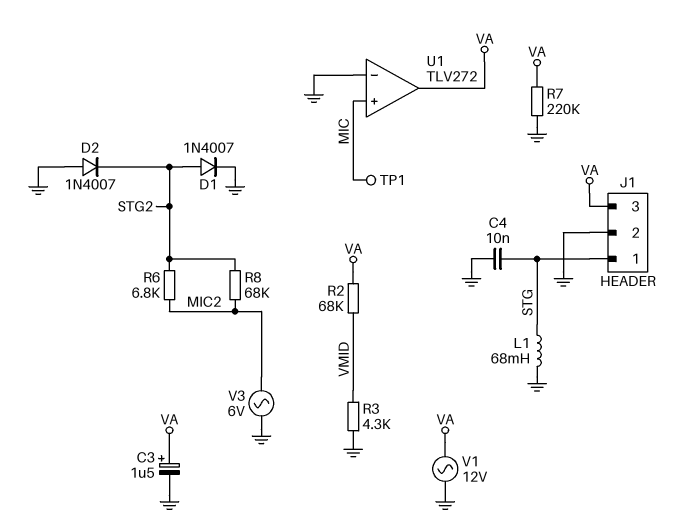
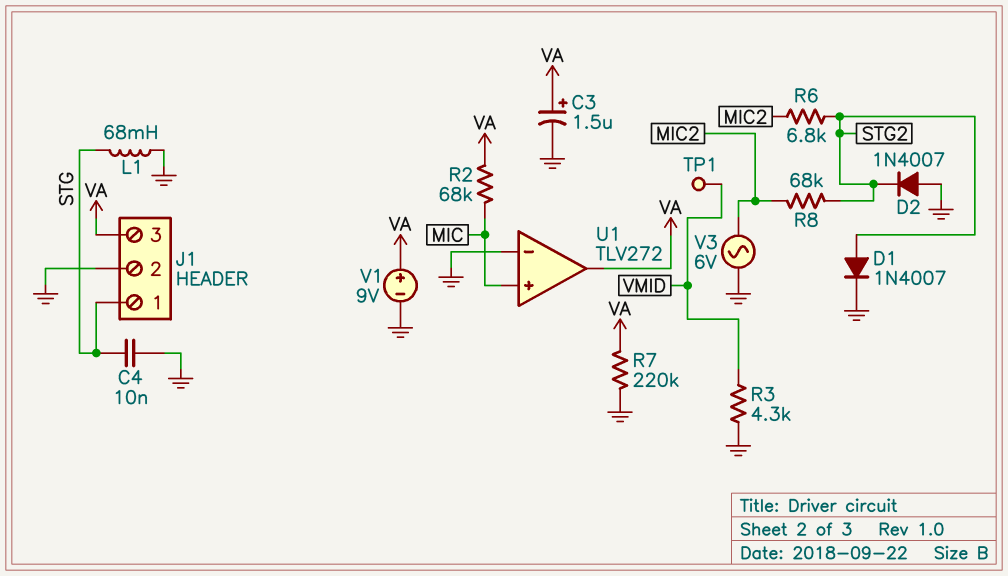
R2: 68k (VA, VMID) -> 68k (MIC, VA)
TP1: test point (MIC) -> test point (VMID)
V1: AC 12V (GND, VA) -> 9V (plus VA, minus GND)

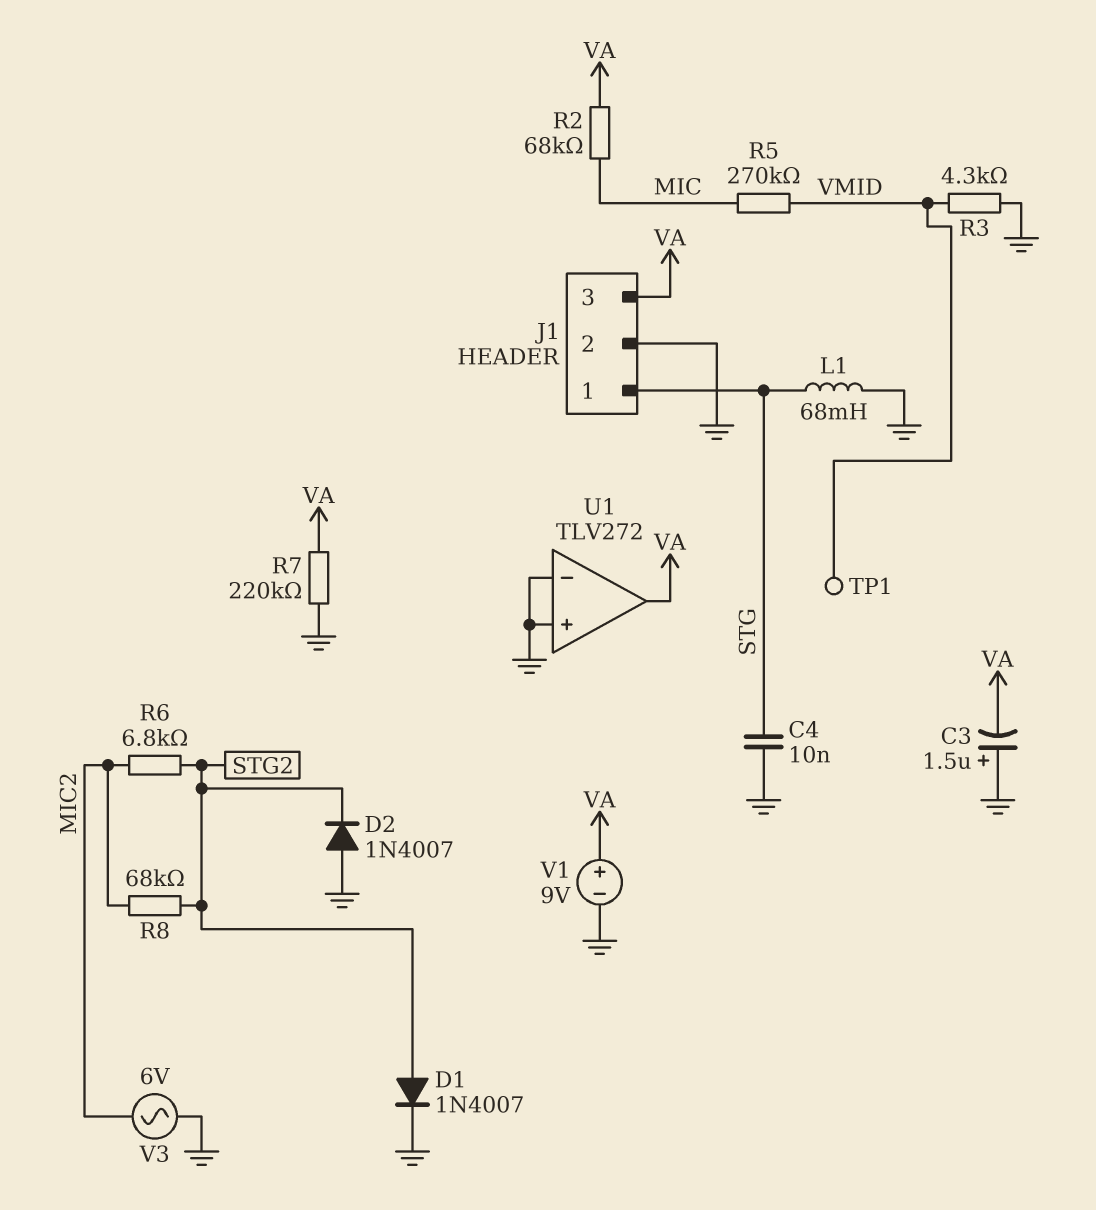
C3: 1.5uF (plus VA, minus GND) -> 1.5uF (plus GND, minus VA)
R5: none -> 270k (MIC, VMID)
U1 pin in+: MIC -> GND

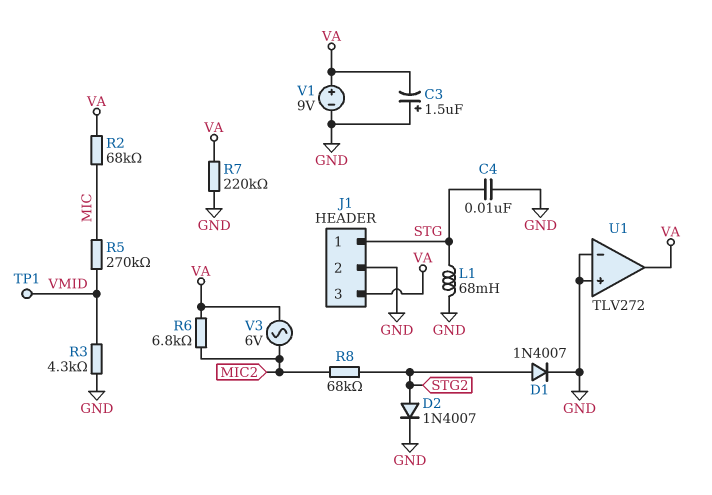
D2: diode 1N4007 (A GND, K STG2) -> diode 1N4007 (A STG2, K GND)
R6: 6.8k (MIC2, STG2) -> 6.8k (MIC2, VA)
V3: AC 6V (GND, MIC2) -> AC 6V (MIC2, VA)

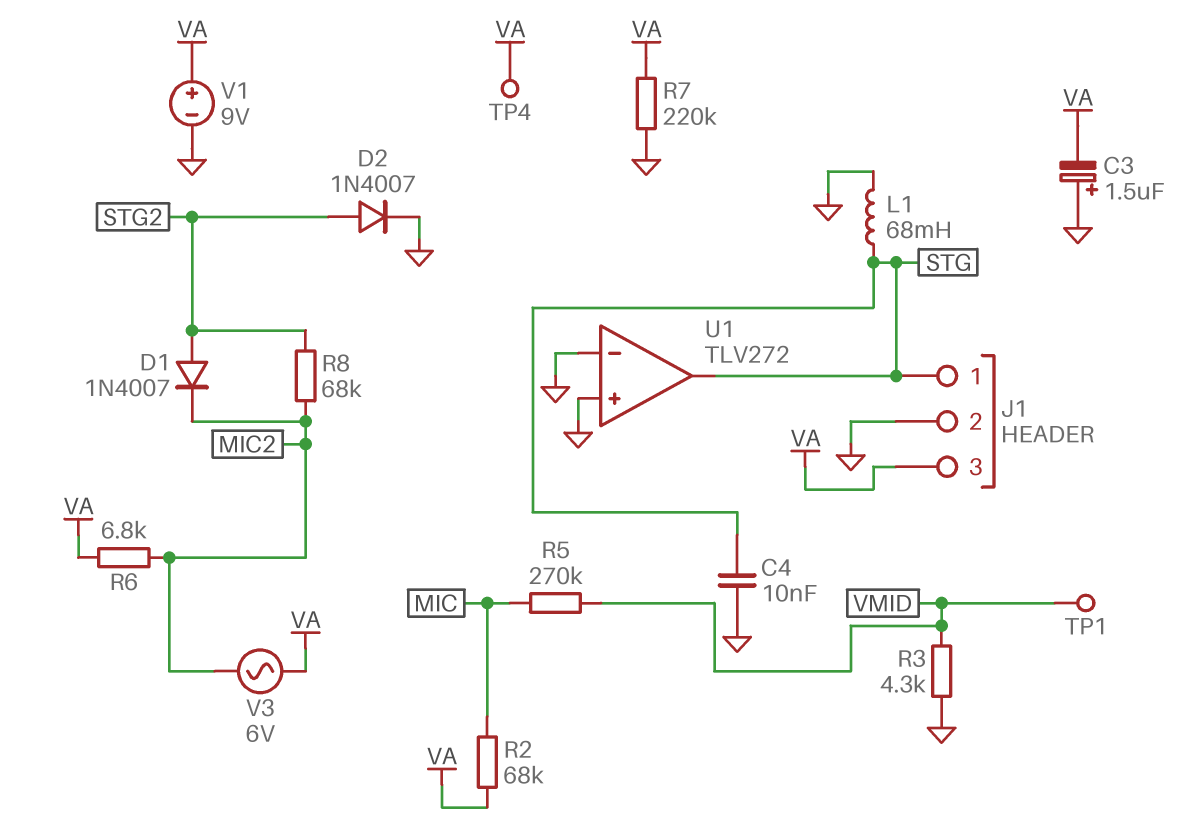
D1: diode 1N4007 (A STG2, K GND) -> diode 1N4007 (A STG2, K MIC2)
TP4: none -> test point (VA)
U1 pin out: VA -> STG

